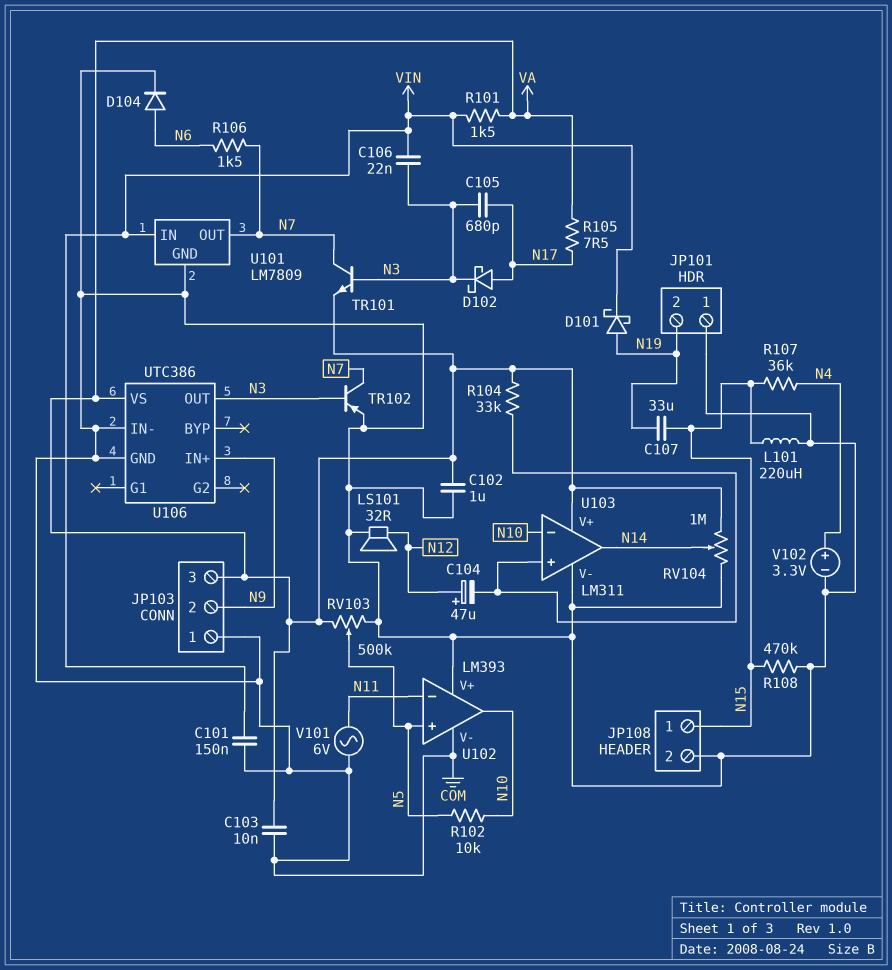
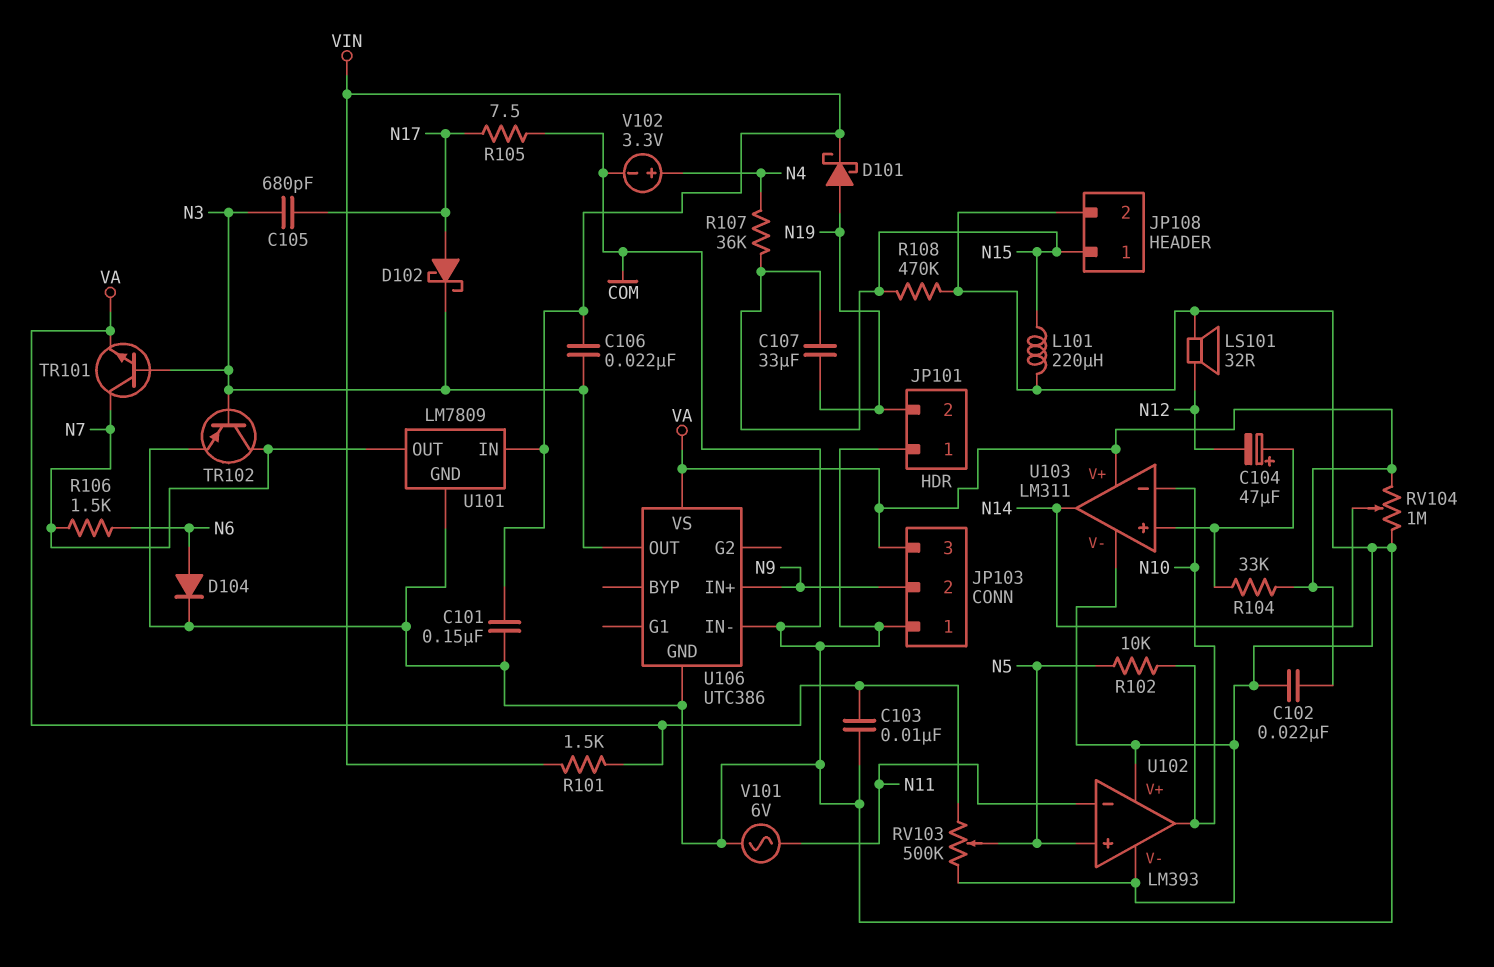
C102: 1uF (COM, VA) -> 22nF (COM, VA)
C104: 47uF (plus N12, minus U103/in+) -> 47uF (plus U103/in+, minus N12)
R105: 7.5 (N17, VA) -> 7.5 (COM, N17)

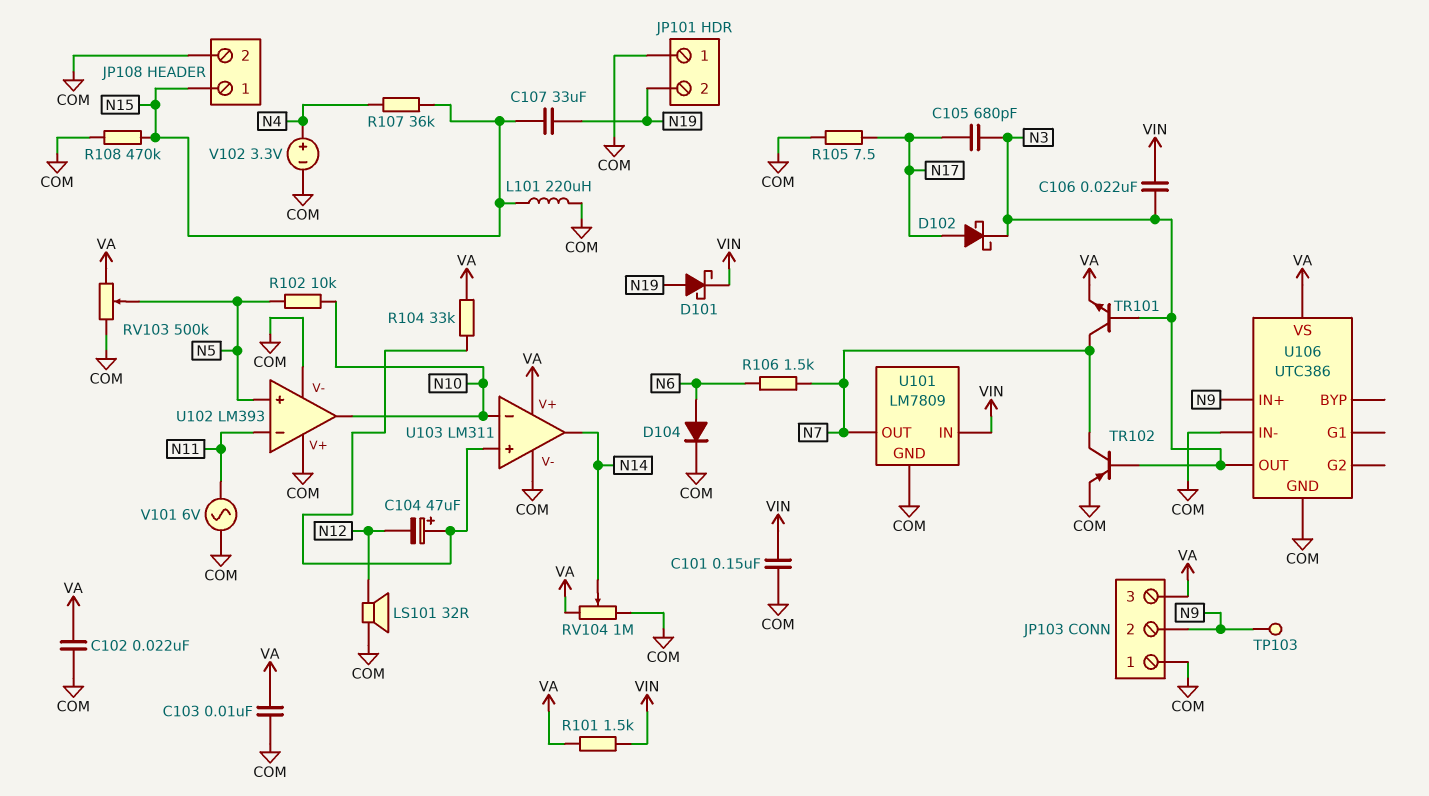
TP103: none -> test point (N9)

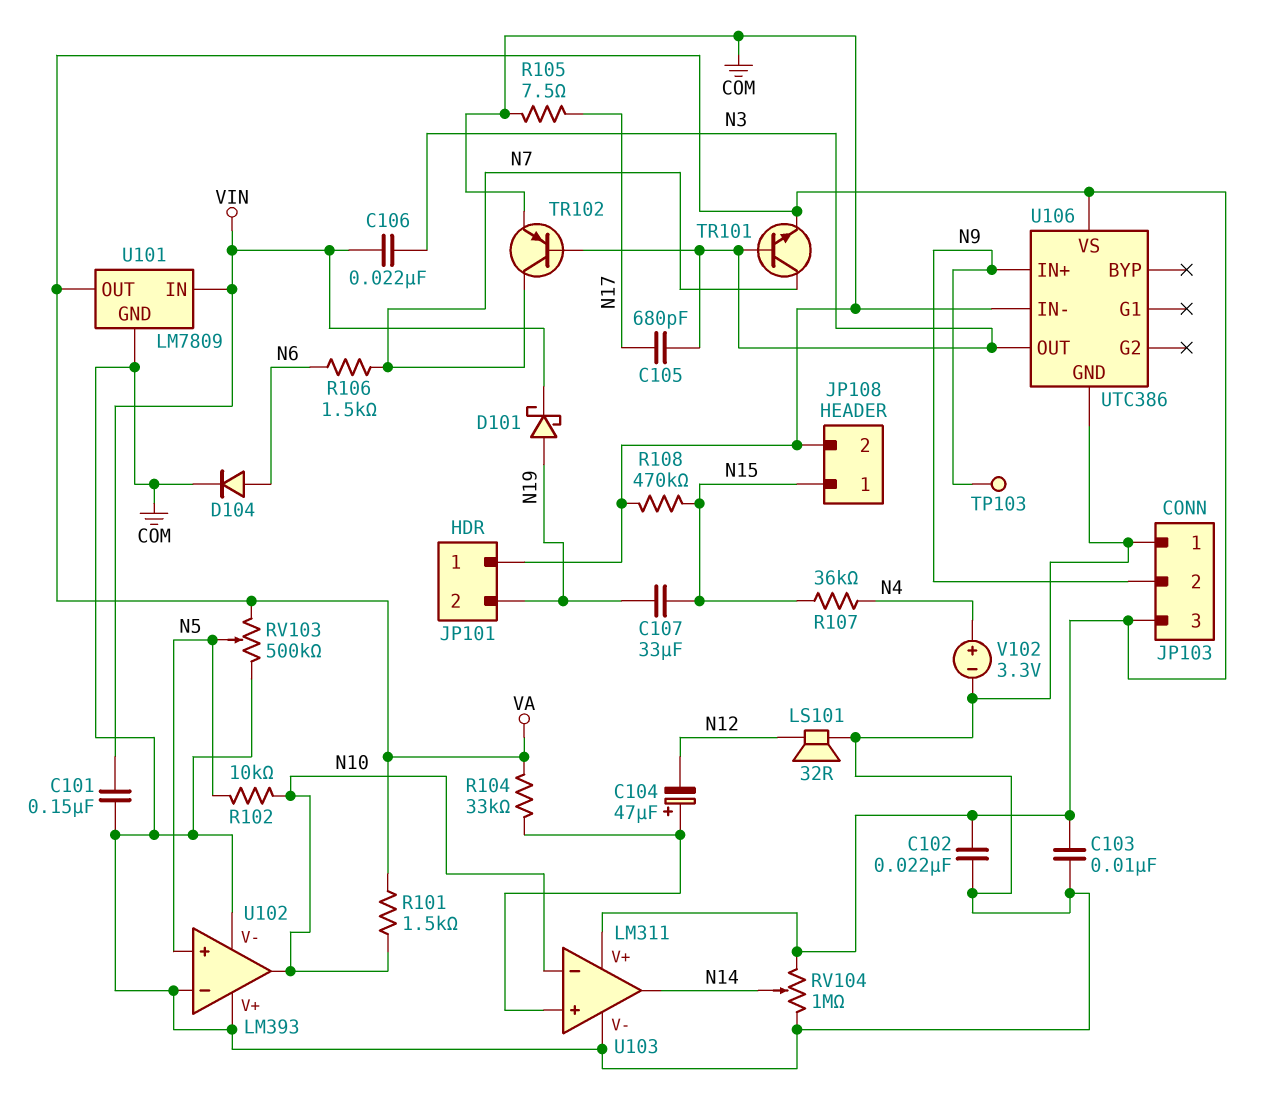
D102: schottky (A N17, K N3) -> none
L101: 220uH (COM, N15) -> none
R101: 1.5k (VA, VIN) -> 1.5k (N10, VA)
U101 pin OUT: N7 -> VA
U102 pin in-: N11 -> COM
V101: AC 6V (COM, N11) -> none

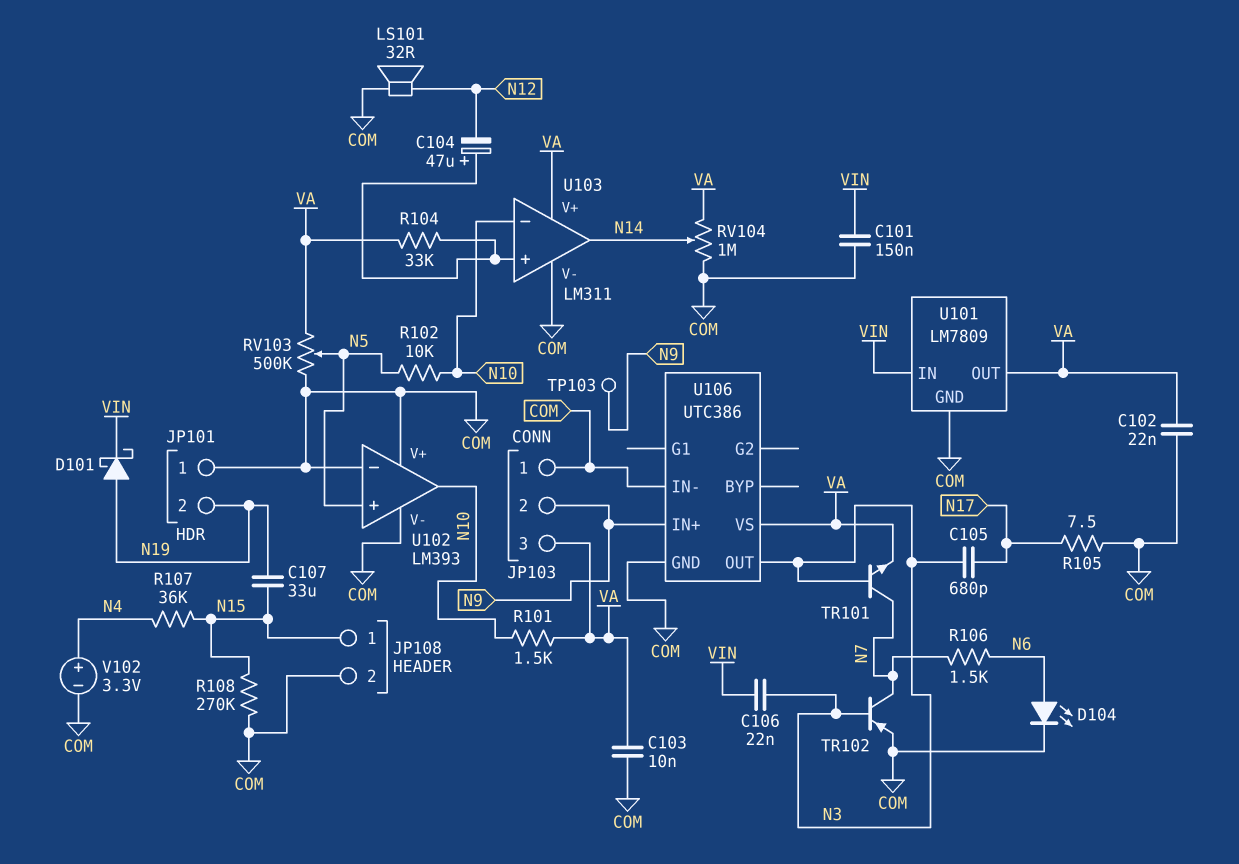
D104: diode (A N6, K COM) -> LED (A N6, K COM)
R108: 470k (COM, N15) -> 270k (COM, N15)

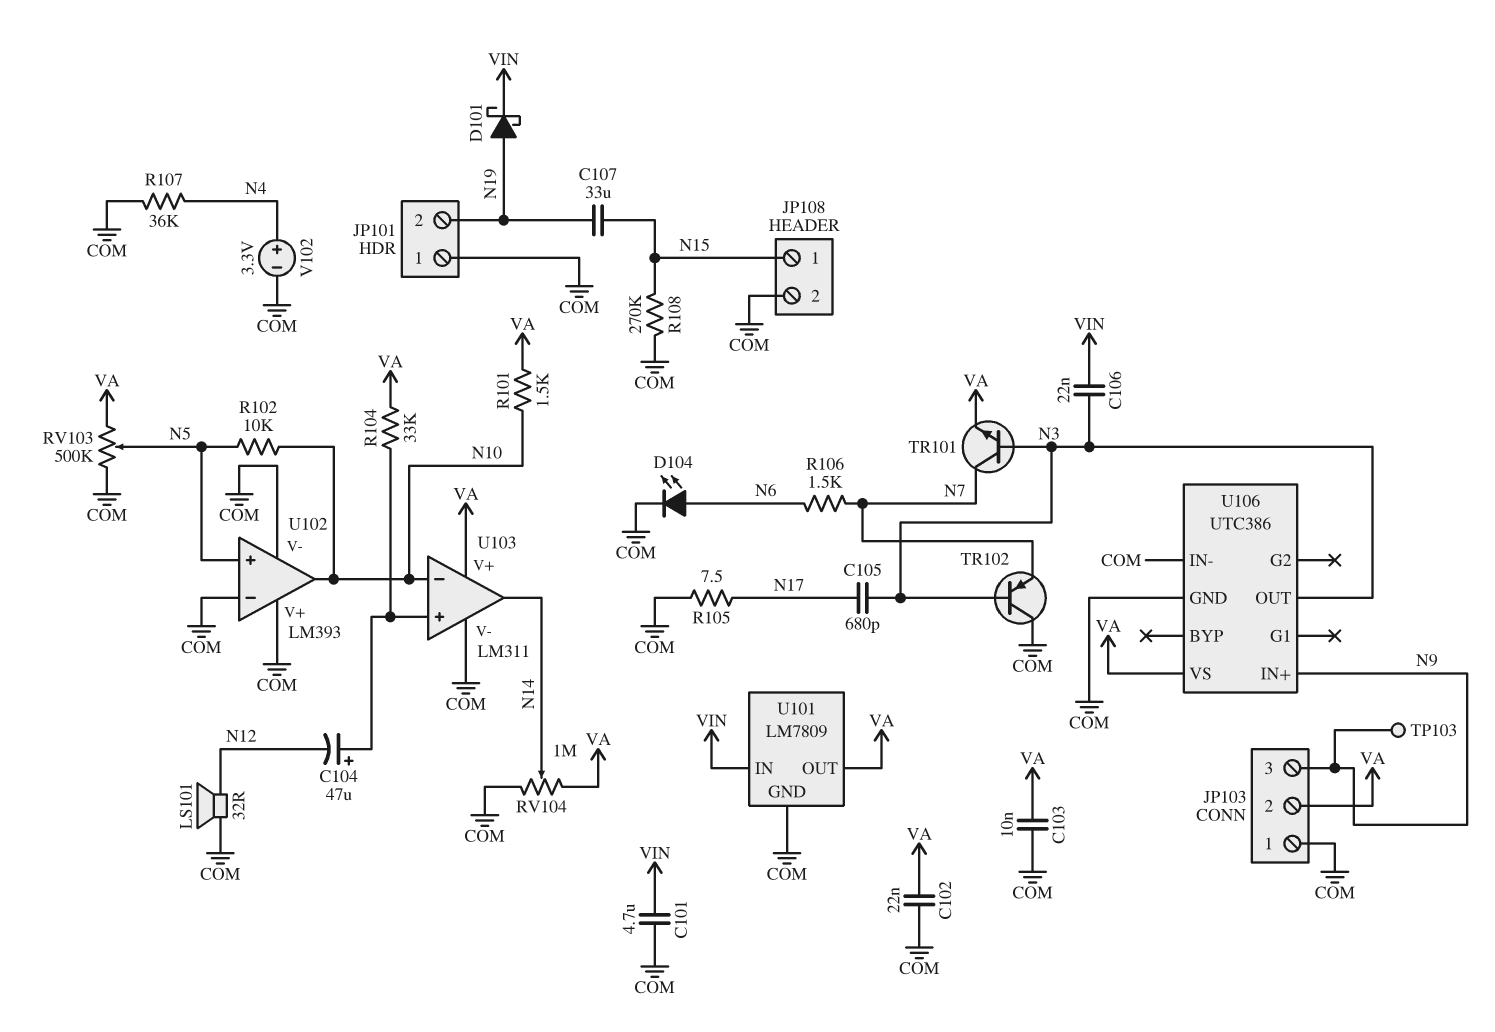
C101: 150nF (COM, VIN) -> 4.7uF (COM, VIN)
JP103 pin 2: N9 -> VA
JP103 pin 3: VA -> N9
R107: 36k (N4, N15) -> 36k (COM, N4)
TR102: PNP (B N3, C N7, E COM) -> PNP (B N3, C COM, E N7)

